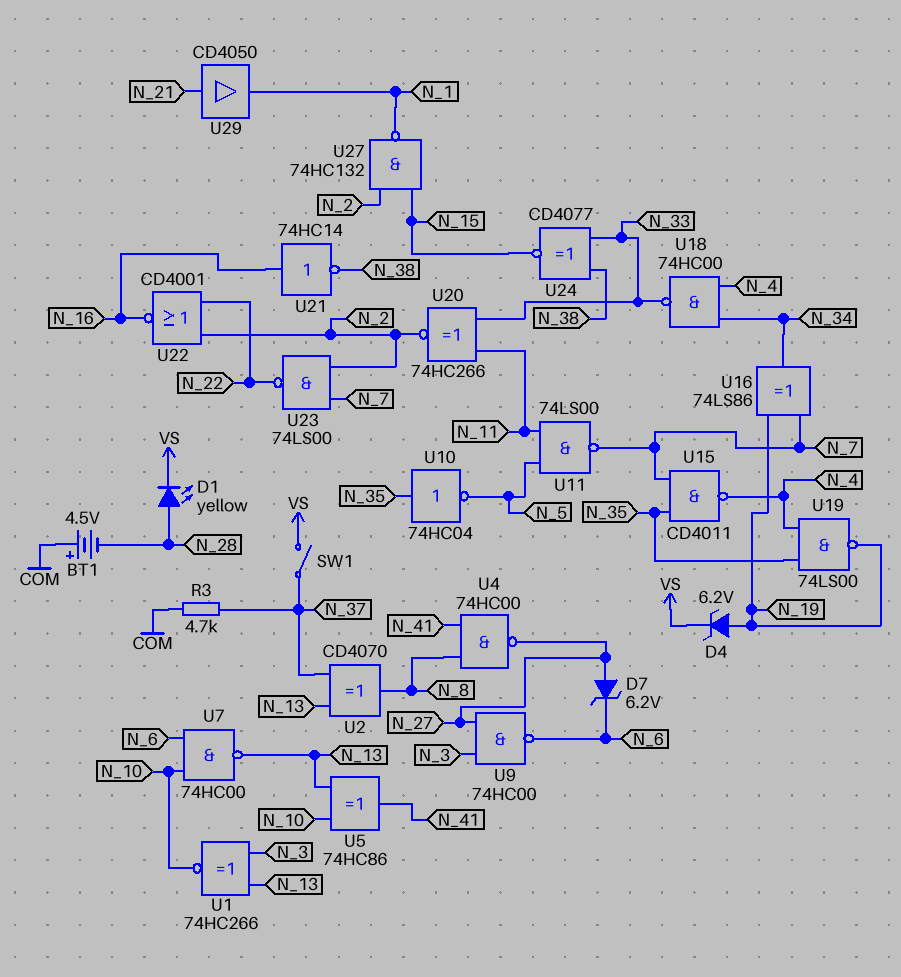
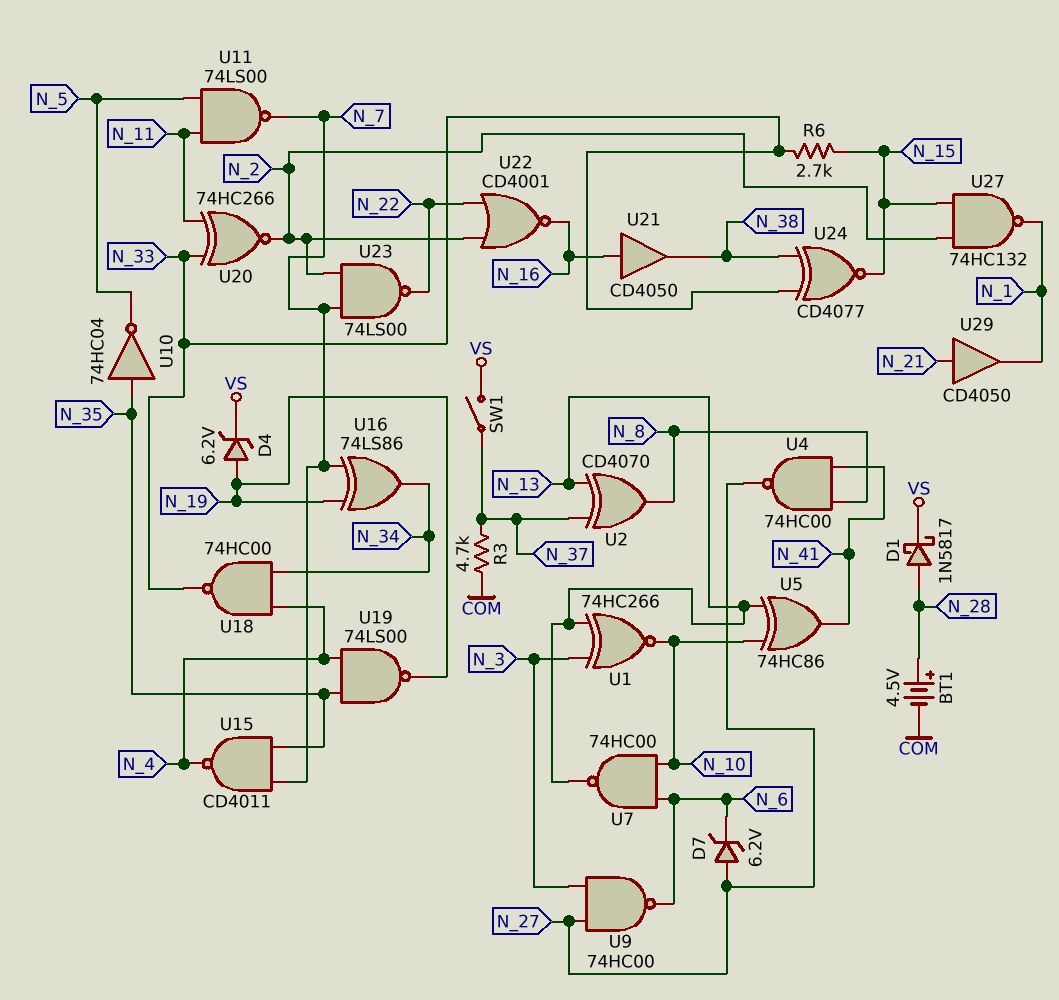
BT1: 4.5V (plus COM, minus N_28) -> 4.5V (plus N_28, minus COM)
D1: LED yellow (A N_28, K VS) -> schottky 1N5817 (A N_28, K VS)
R6: none -> 2.7k (N_15, N_33)
U21: NOT 74HC14 (in N_16, out N_38) -> buffer CD4050 (in N_16, out N_38)

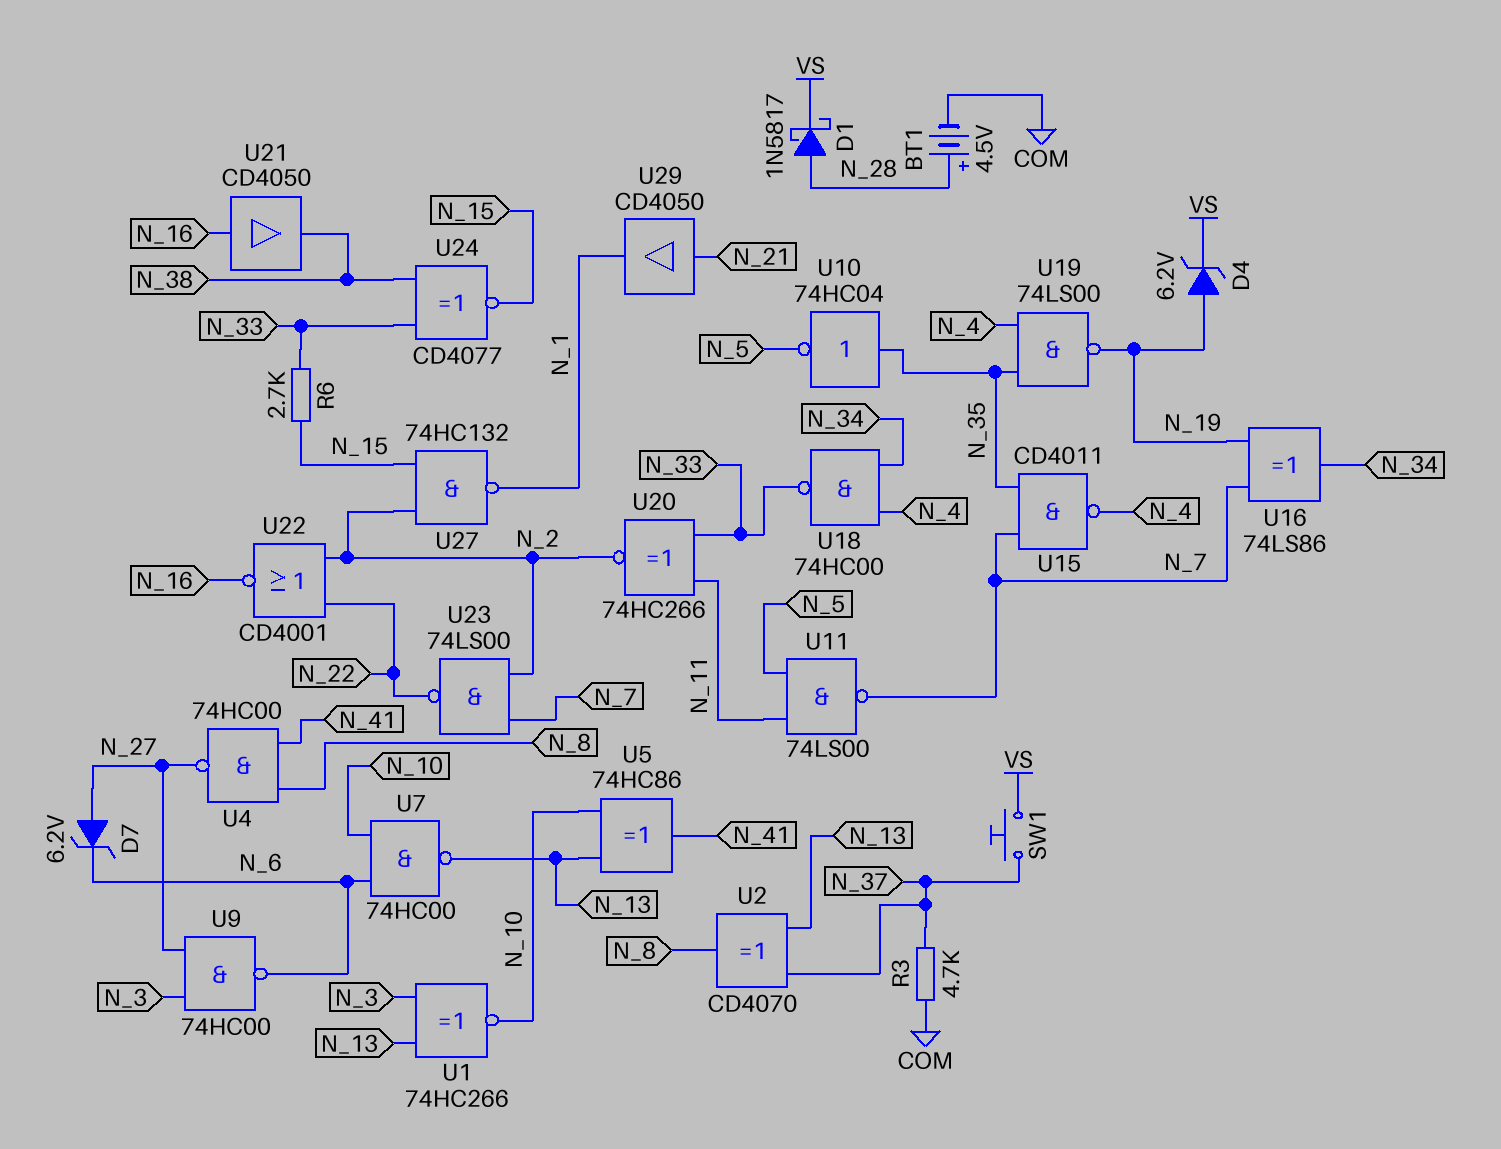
SW1: switch (N_37, VS) -> button (N_37, VS)

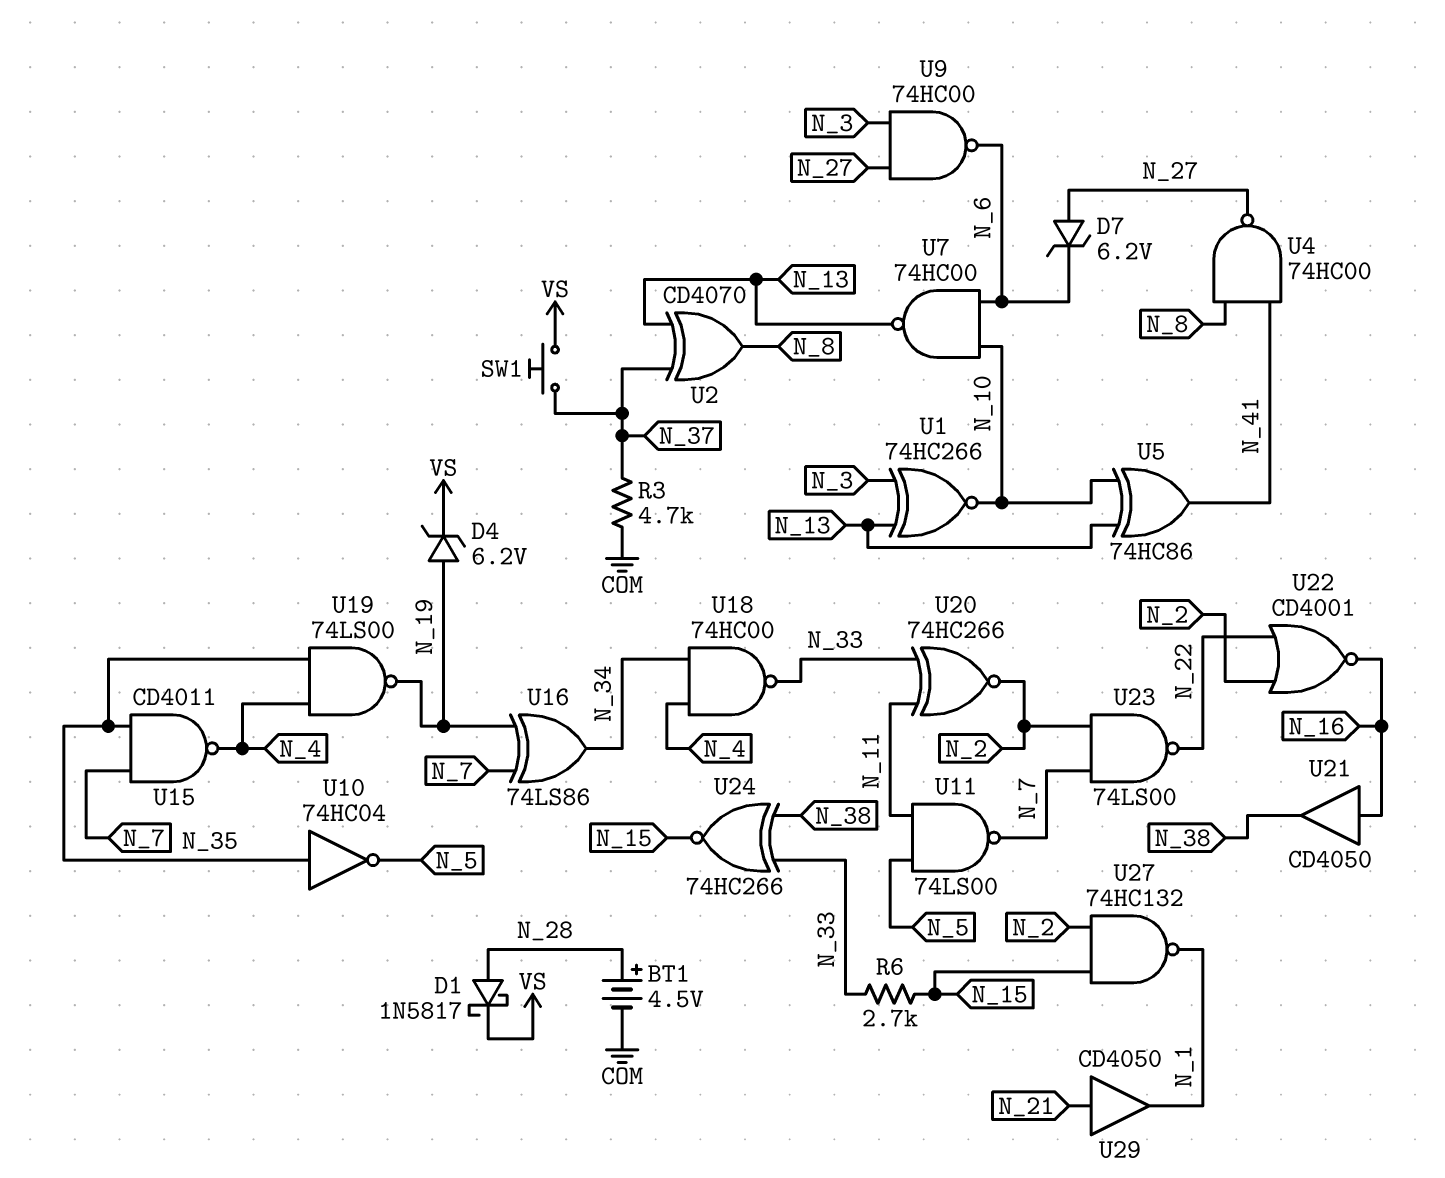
U24: XNOR CD4077 (in N_33, in N_38, out N_15) -> XNOR 74HC266 (in N_33, in N_38, out N_15)

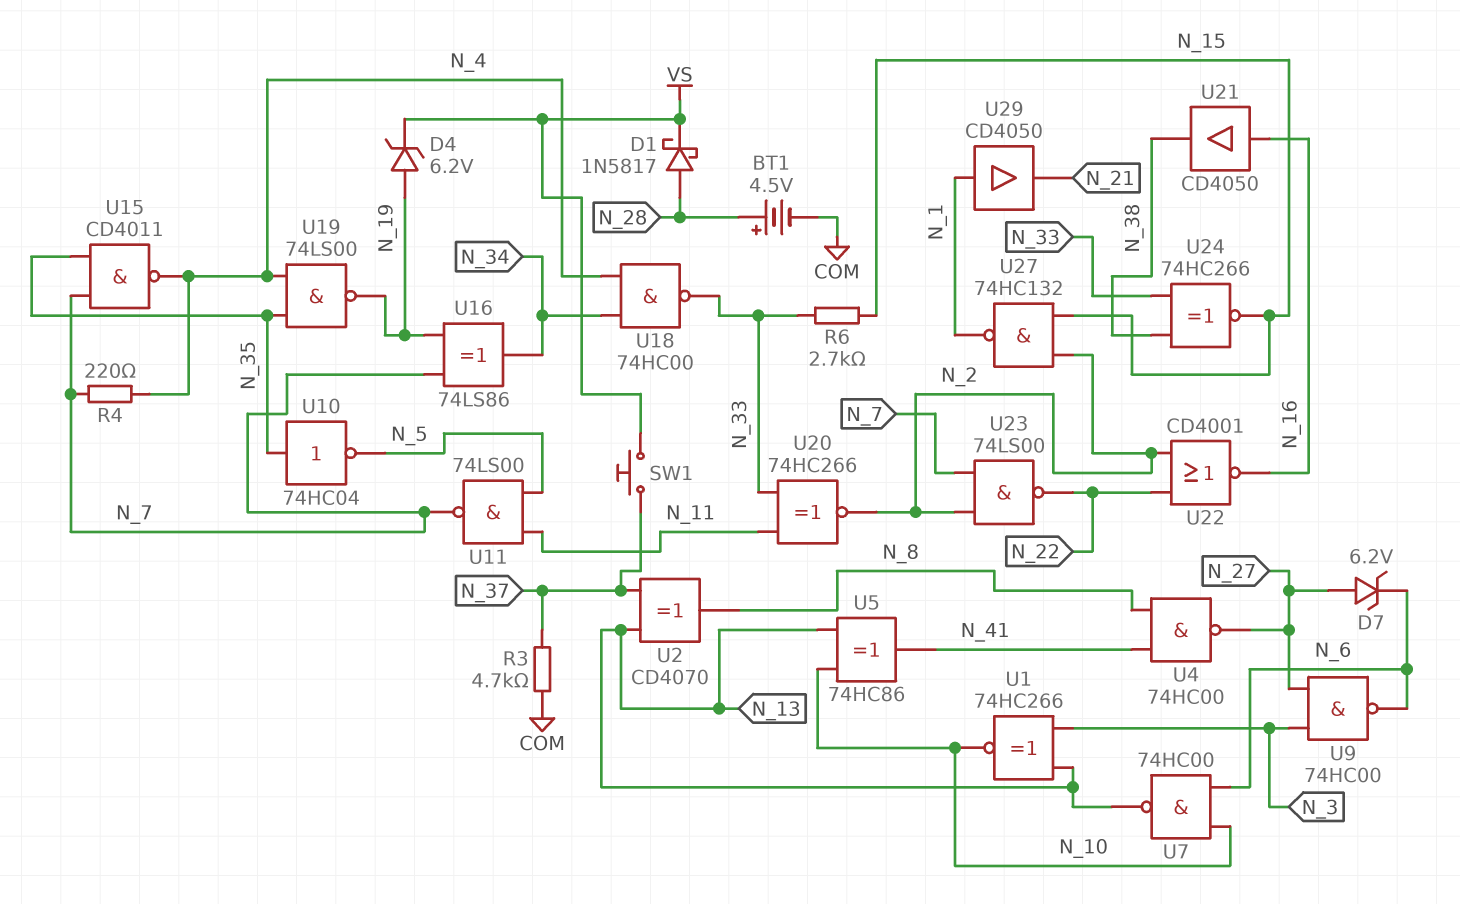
R4: none -> 220 (N_4, N_7)
U29: buffer CD4050 (in N_21, out N_1) -> buffer CD4050 (in N_1, out N_21)

